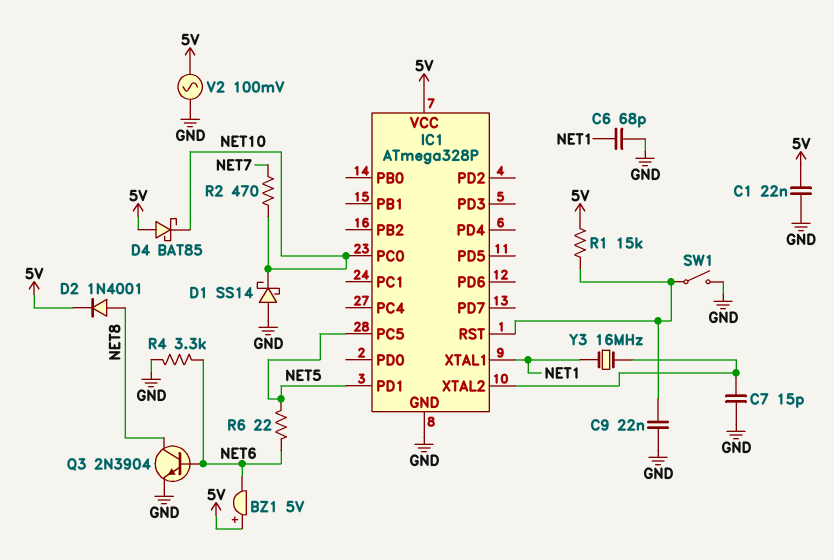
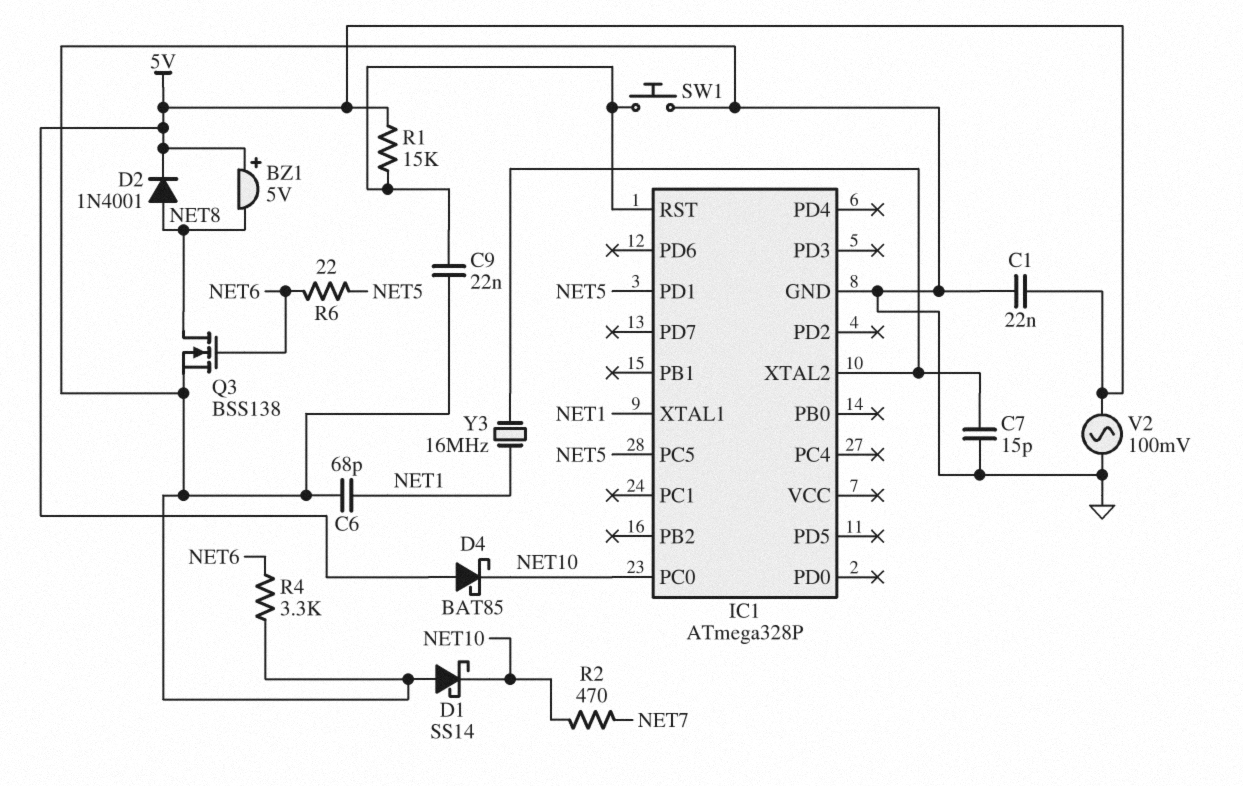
BZ1: buzzer 5V (plus 5V, minus NET6) -> buzzer 5V (plus 5V, minus NET8)
IC1 pin VCC: 5V -> none
Q3: NPN 2N3904 (B NET6, C NET8, E GND) -> NMOS BSS138 (G NET6, D NET8, S GND)
SW1: switch (GND, IC1/RST) -> button (GND, IC1/RST)

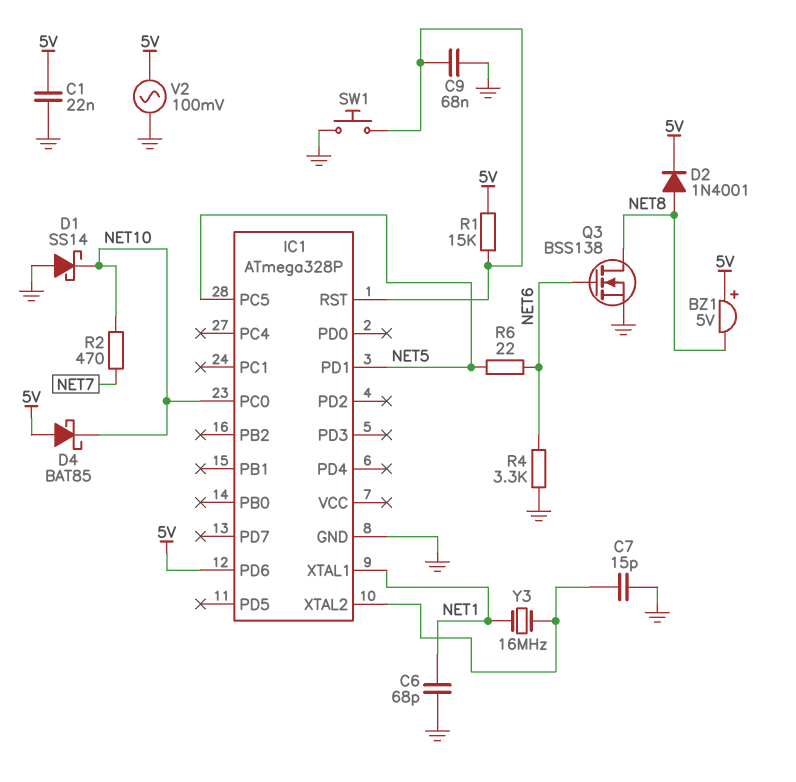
C9: 22nF (GND, IC1/RST) -> 68nF (GND, IC1/RST)
IC1 pin PD6: none -> 5V

